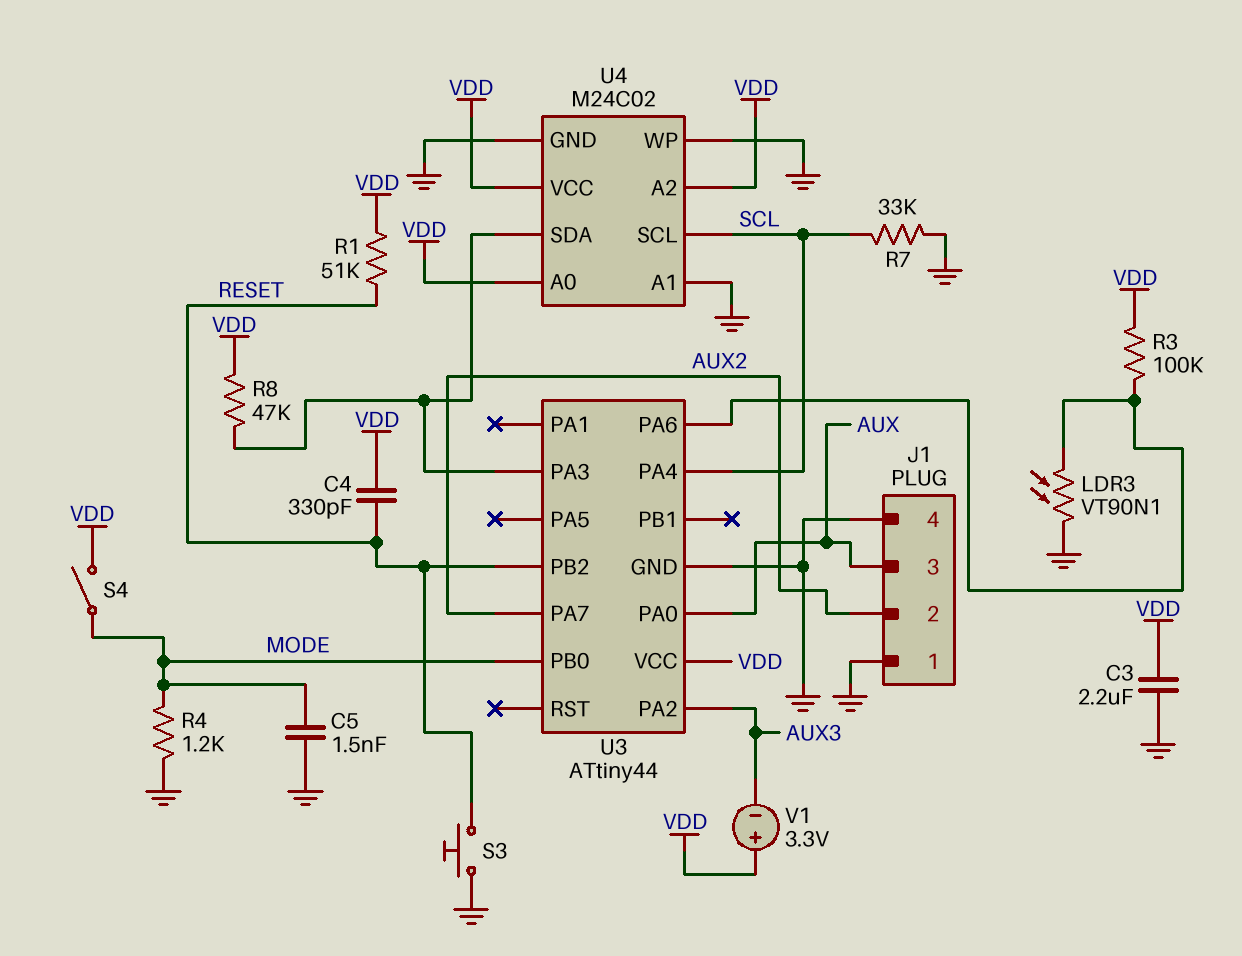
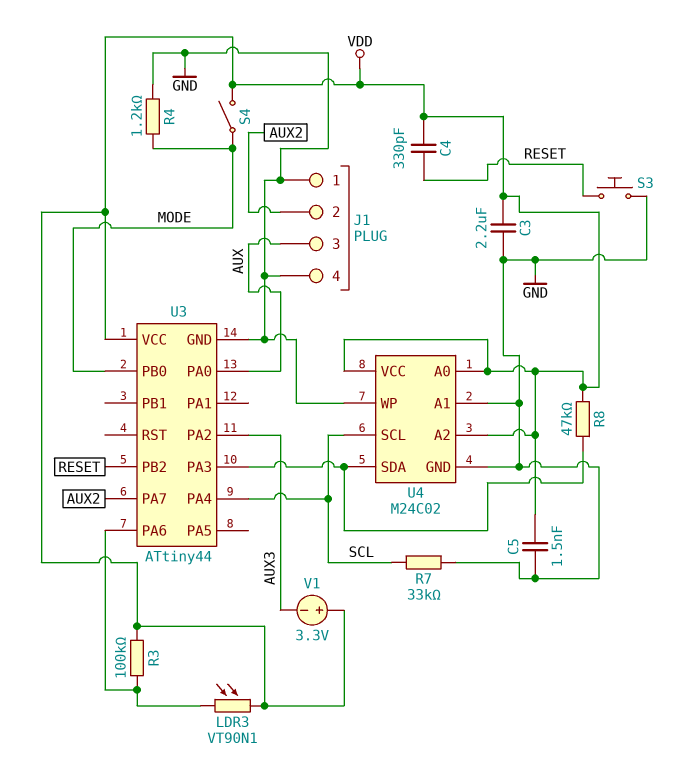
C5: 1.5nF (GND, MODE) -> 1.5nF (GND, VDD)
LDR3: VT90N1 (GND, U3/PA6) -> VT90N1 (U3/PA6, VDD)
R1: 51k (RESET, VDD) -> none

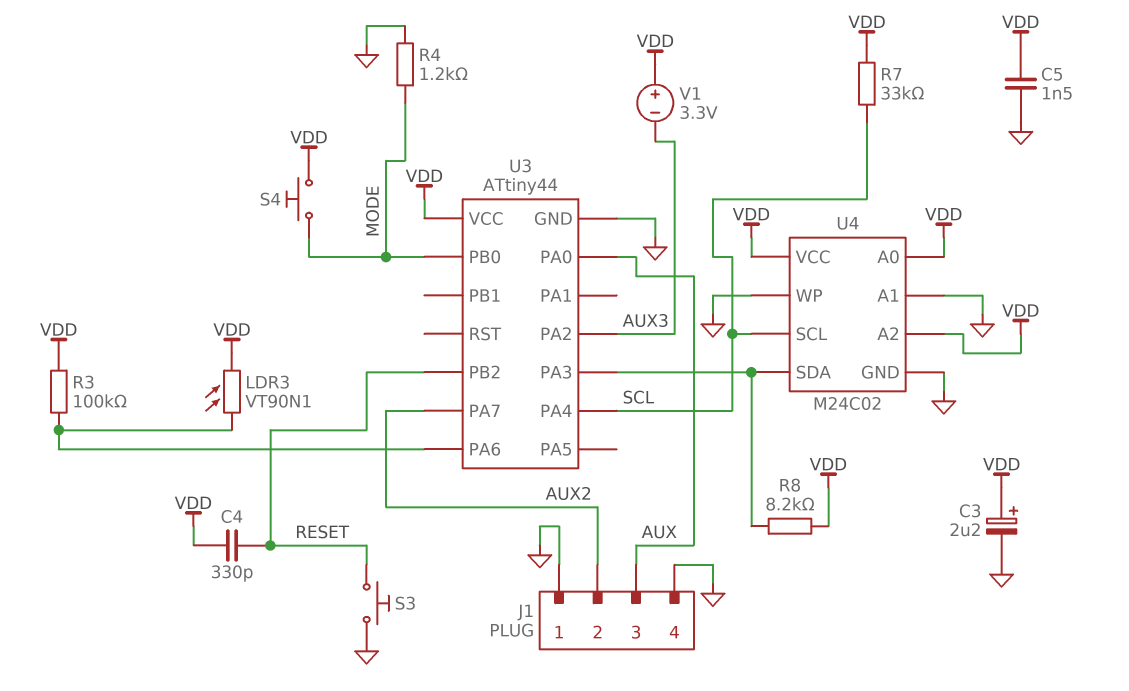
C3: 2.2uF (GND, VDD) -> 2.2uF (plus VDD, minus GND)
R7: 33k (GND, SCL) -> 33k (SCL, VDD)
R8: 47k (U3/PA3, VDD) -> 8.2k (U3/PA3, VDD)
S4: switch (MODE, VDD) -> button (MODE, VDD)

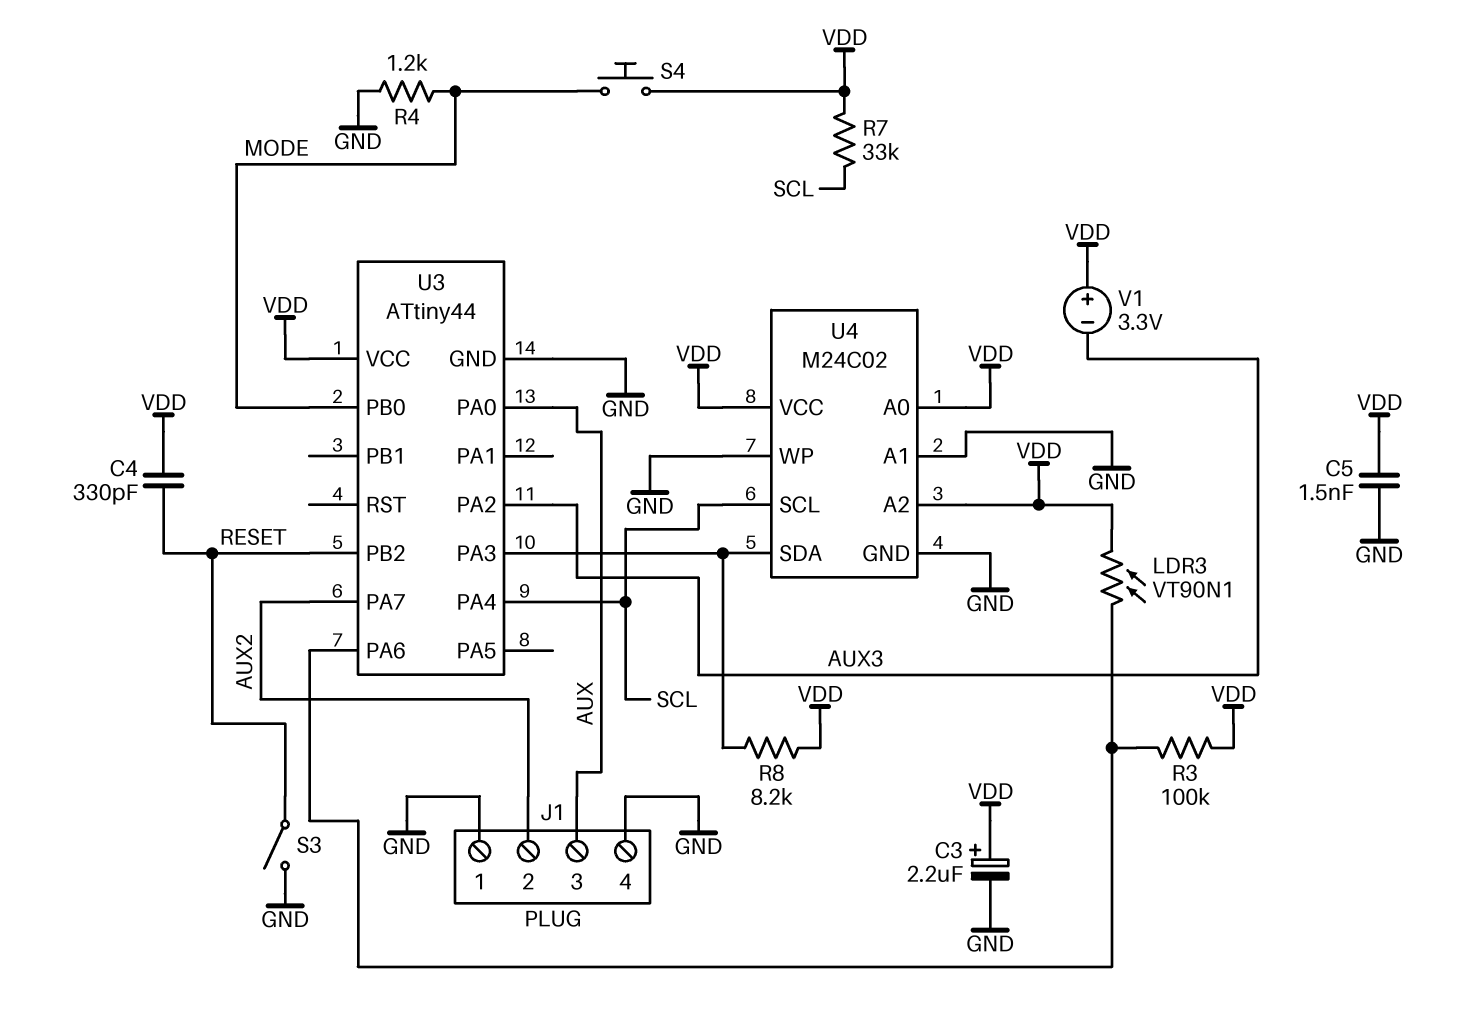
S3: button (GND, RESET) -> switch (GND, RESET)

